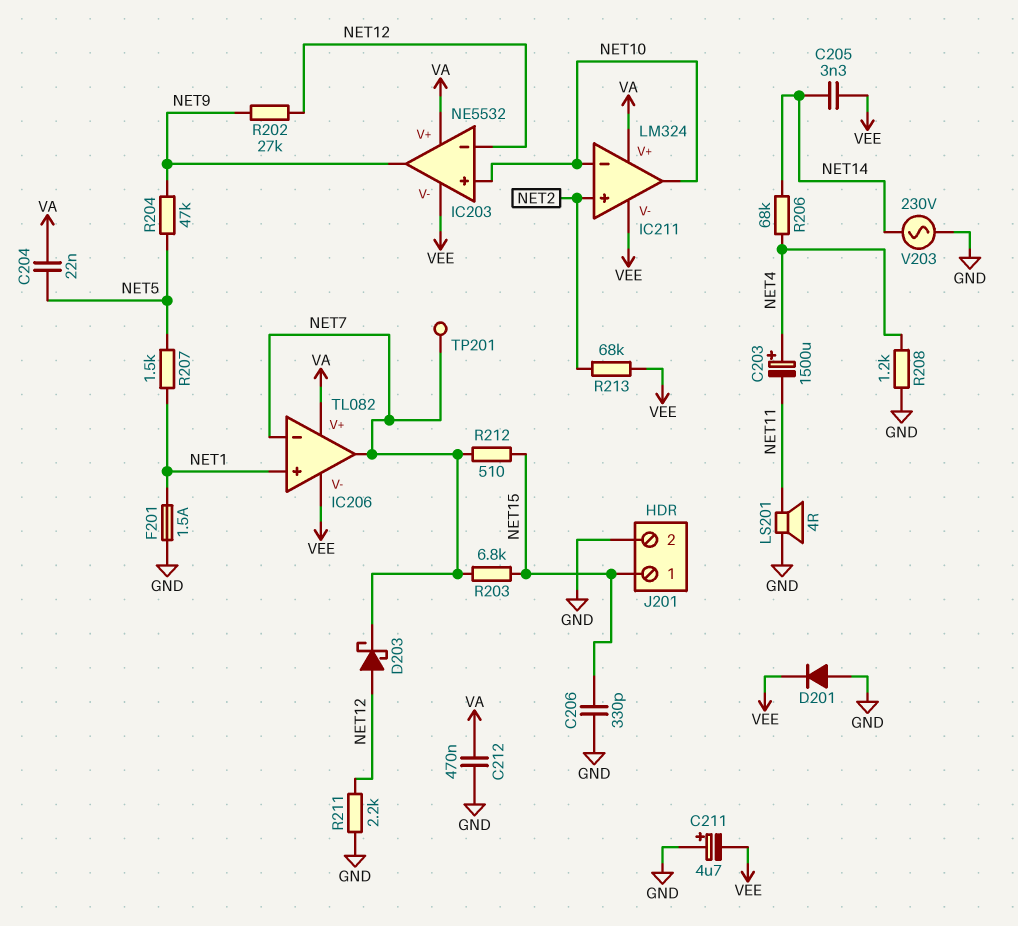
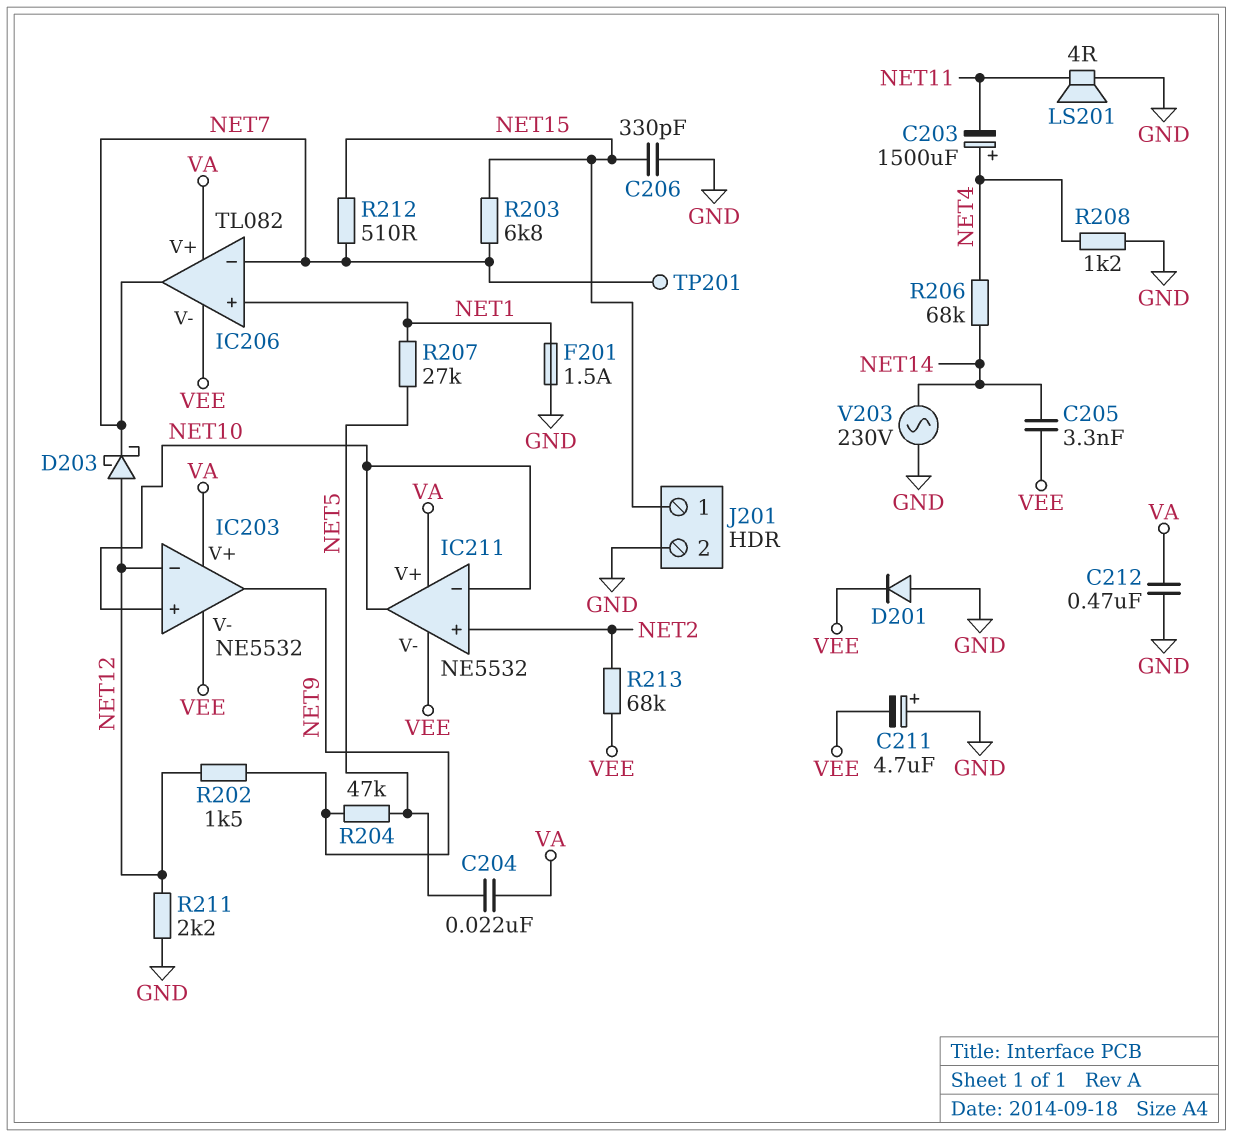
IC211: LM324 -> NE5532
R202: 27k (NET9, NET12) -> 1.5k (NET9, NET12)
R207: 1.5k (NET1, NET5) -> 27k (NET1, NET5)

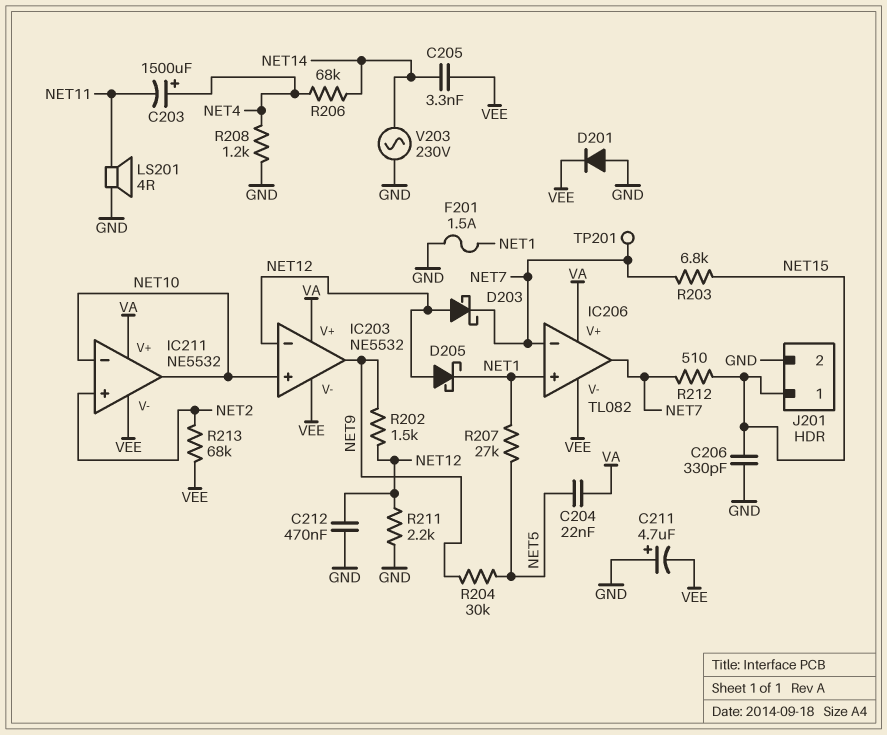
C212: 470nF (GND, VA) -> 470nF (GND, NET12)
D205: none -> schottky (A NET12, K NET1)
R204: 47k (NET5, NET9) -> 30k (NET5, NET9)

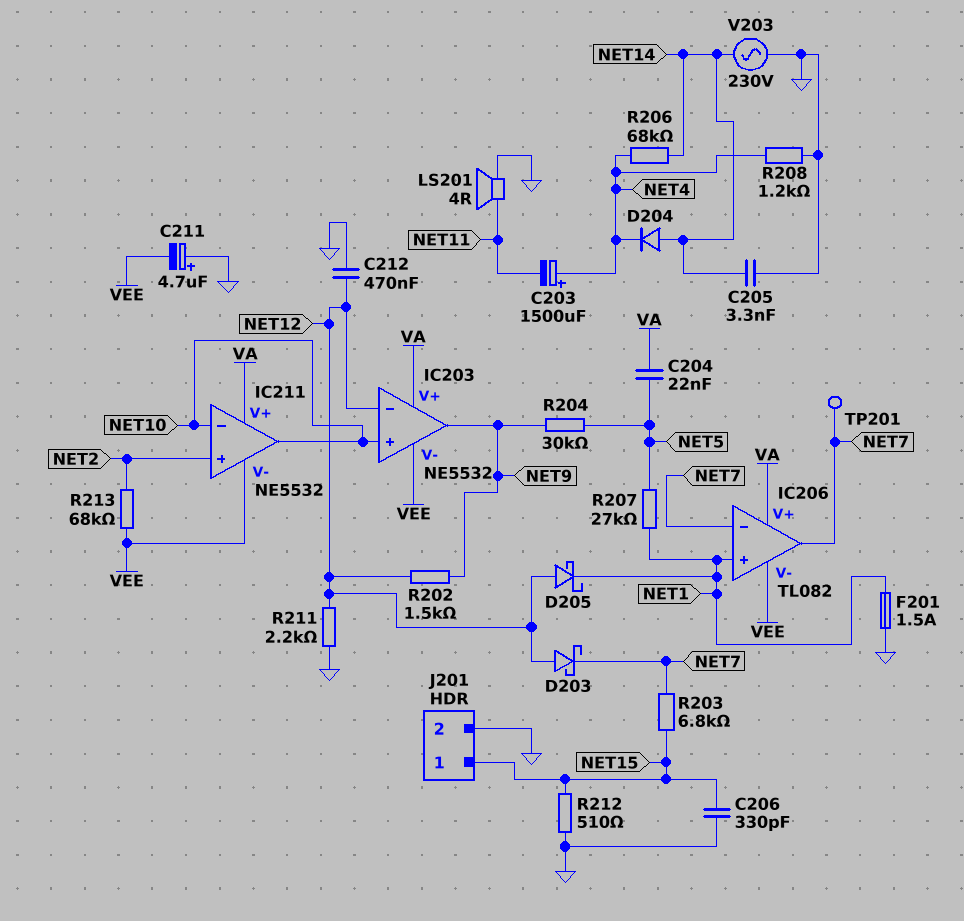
C205: 3.3nF (NET14, VEE) -> 3.3nF (GND, NET14)
D201: diode (A GND, K VEE) -> none
D204: none -> diode (A NET14, K NET4)
R212: 510 (NET7, NET15) -> 510 (GND, NET15)

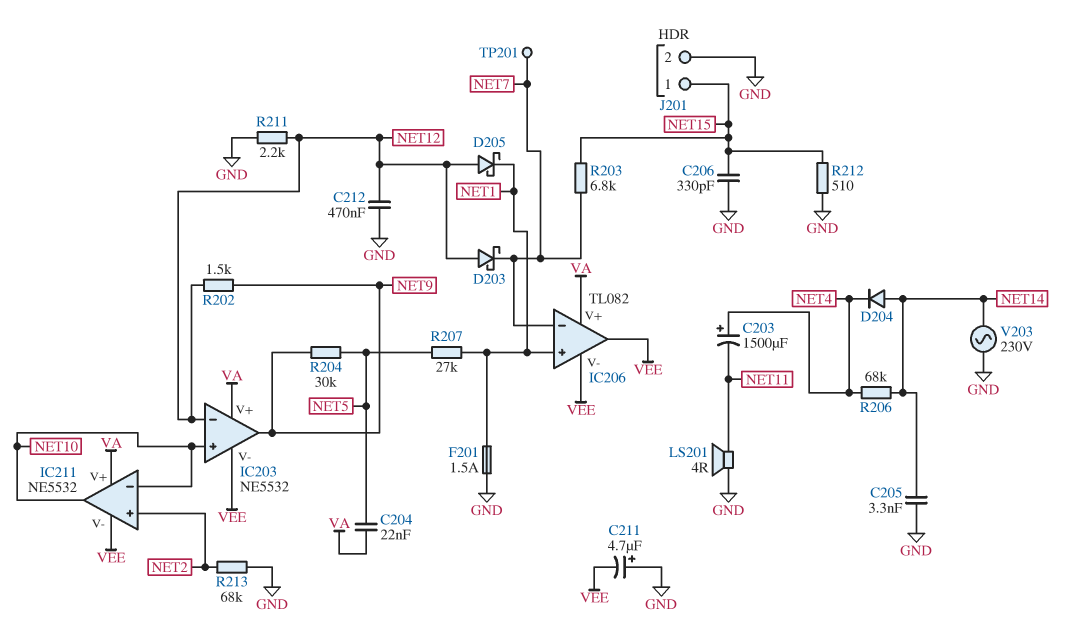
IC206 pin out: NET7 -> VEE
R208: 1.2k (GND, NET4) -> none
R213: 68k (NET2, VEE) -> 68k (GND, NET2)

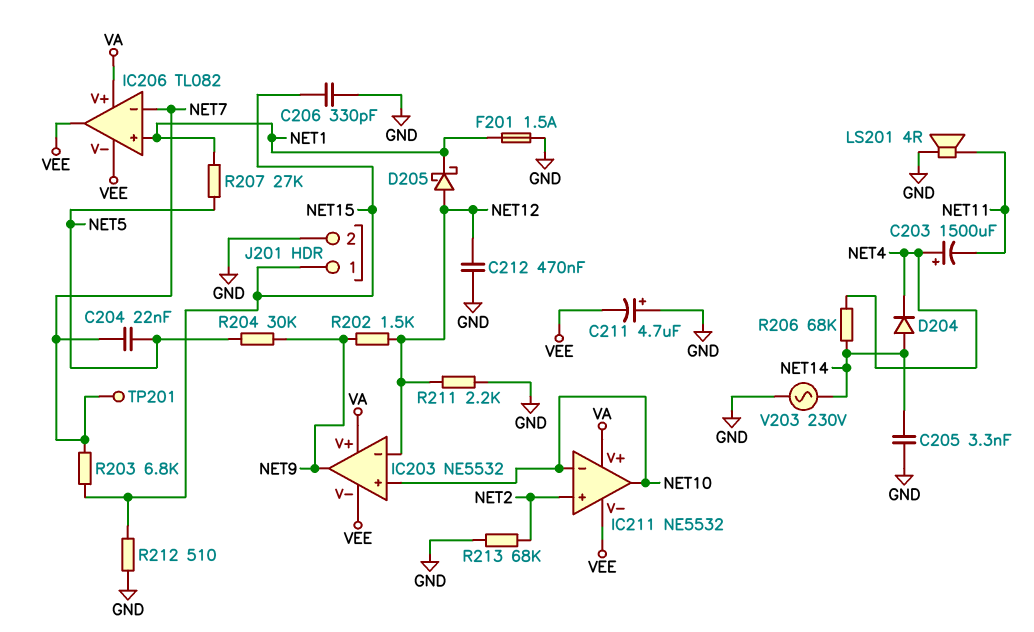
C204: 22nF (NET5, VA) -> 22nF (NET5, NET7)
D203: schottky (A NET12, K NET7) -> none

